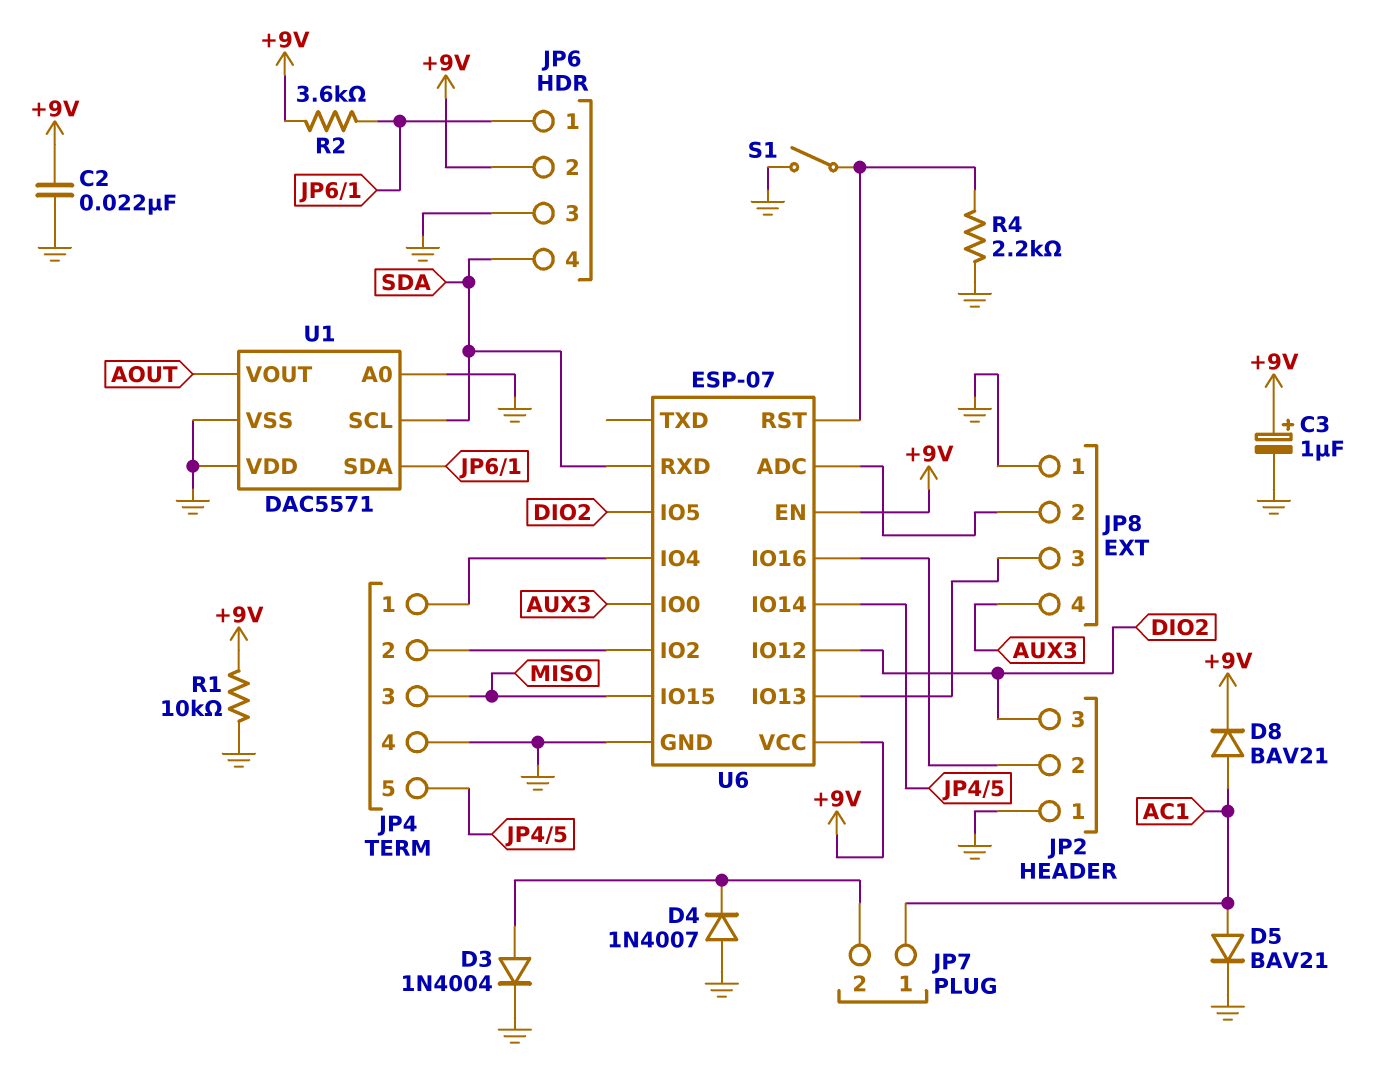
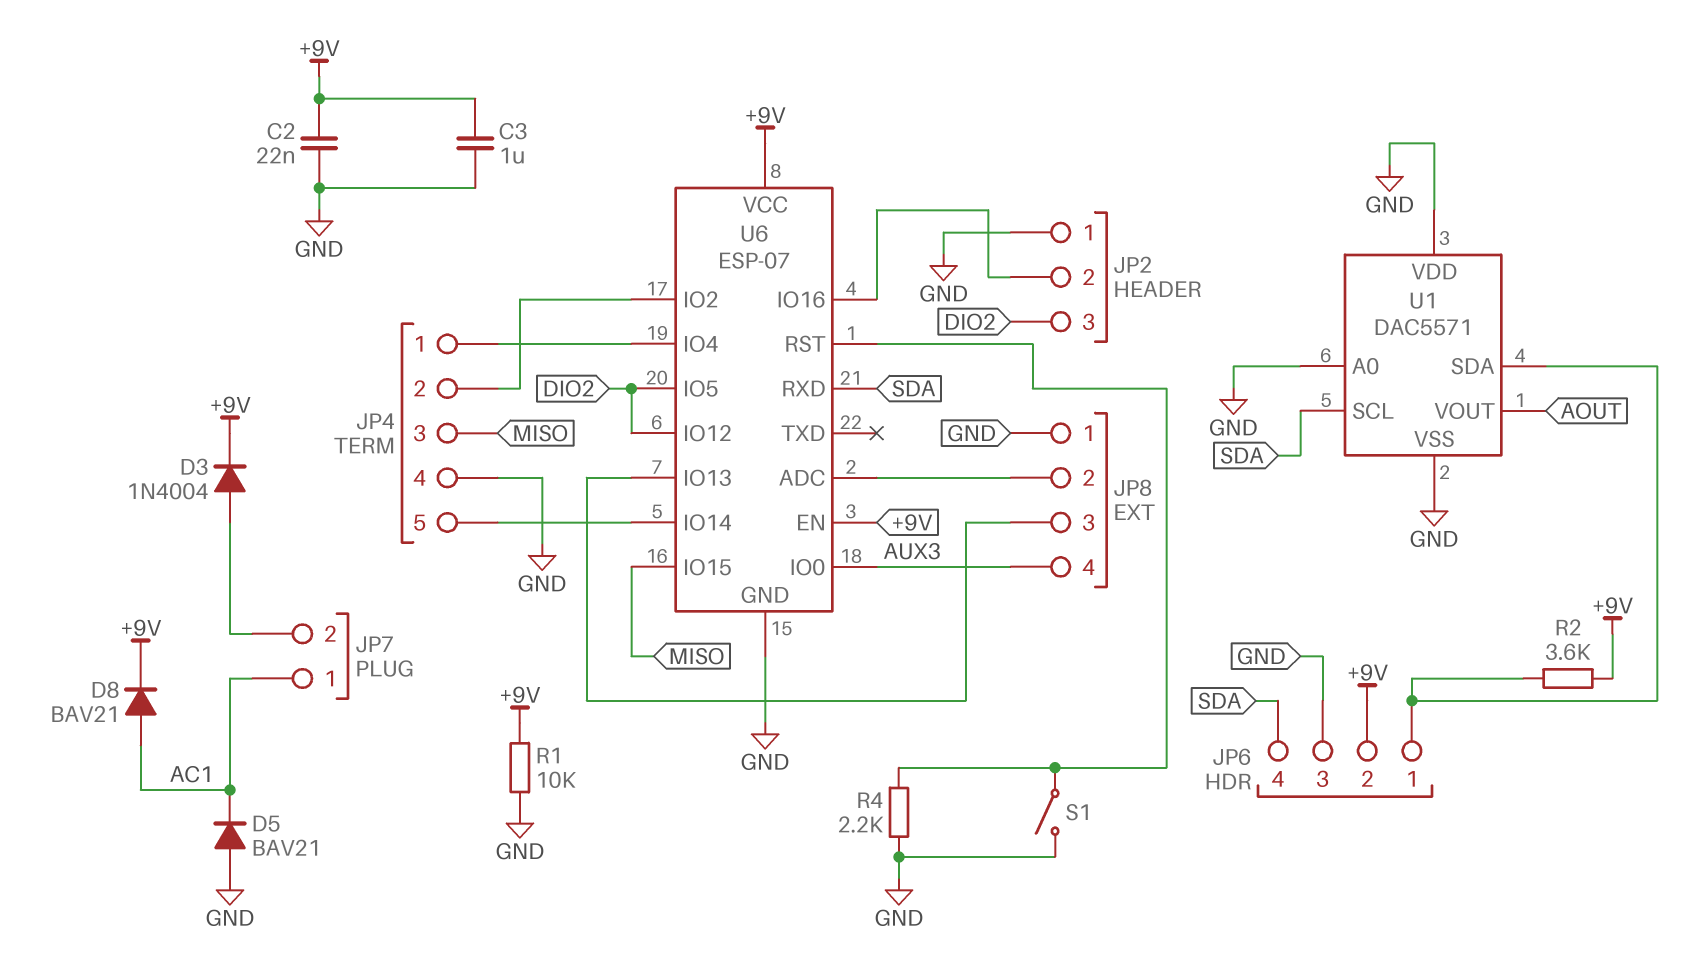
C3: 1uF (plus +9V, minus GND) -> 1uF (+9V, GND)
D3: diode 1N4004 (A JP7/2, K GND) -> diode 1N4004 (A JP7/2, K +9V)
D4: diode 1N4007 (A GND, K JP7/2) -> none
D5: diode BAV21 (A AC1, K GND) -> diode BAV21 (A GND, K AC1)

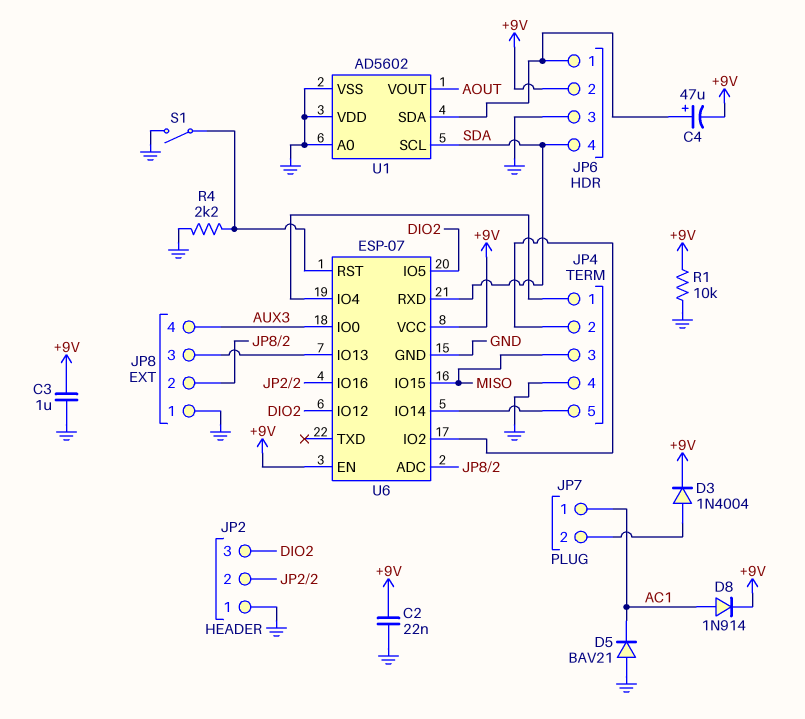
C4: none -> 47uF (plus JP6/1, minus +9V)
D8: diode BAV21 (A AC1, K +9V) -> diode 1N914 (A AC1, K +9V)
R2: 3.6k (+9V, JP6/1) -> none
U1: DAC5571 -> AD5602

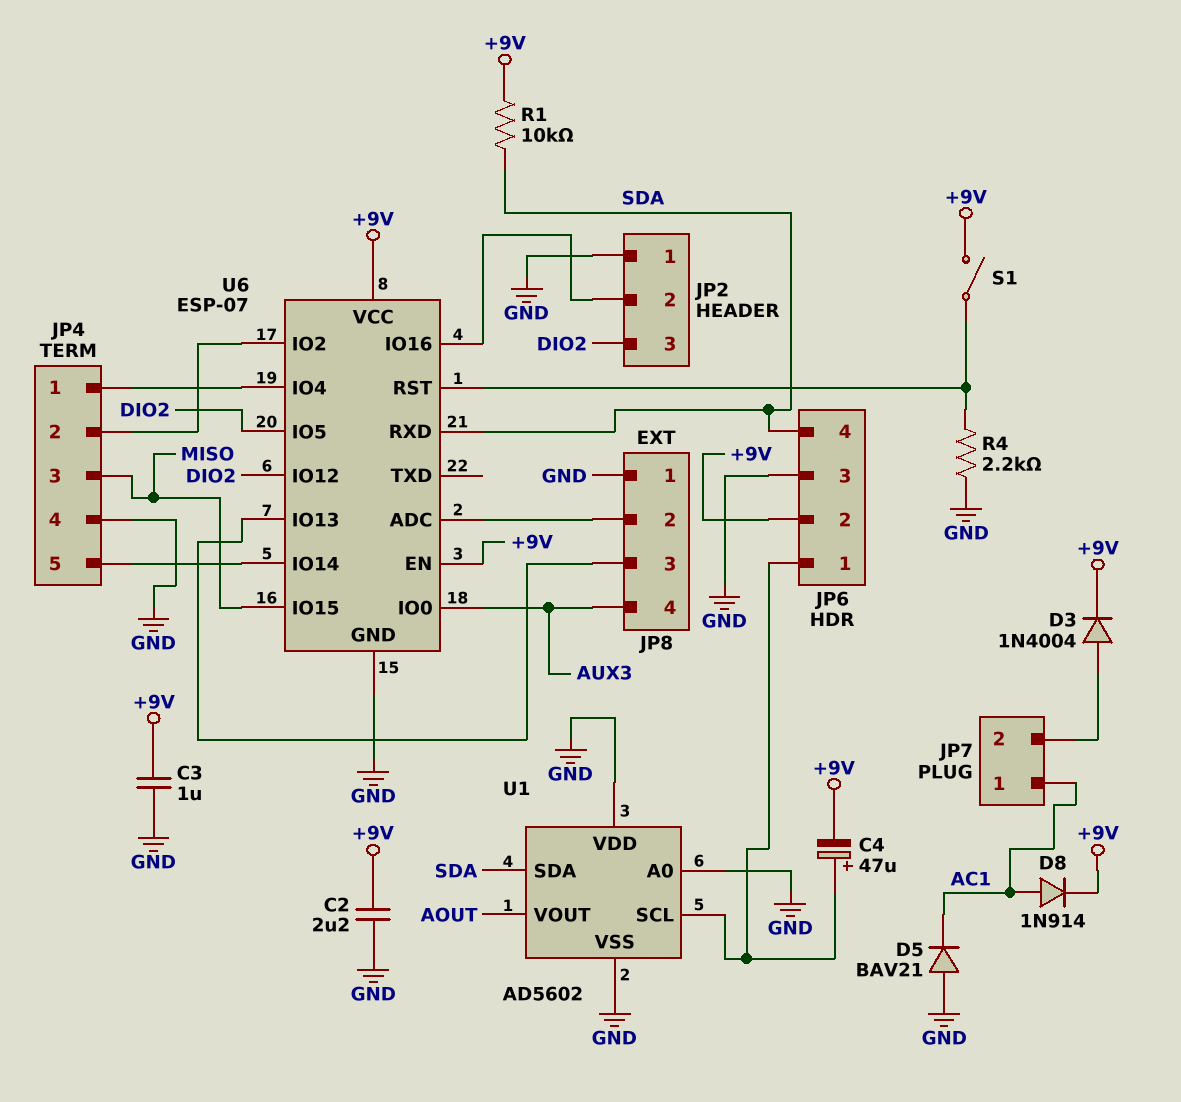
C2: 22nF (+9V, GND) -> 2.2uF (+9V, GND)
R1: 10k (+9V, GND) -> 10k (+9V, SDA)
S1: switch (GND, U6/RST) -> switch (+9V, U6/RST)
U1 pin SCL: SDA -> JP6/1
U1 pin SDA: JP6/1 -> SDA

